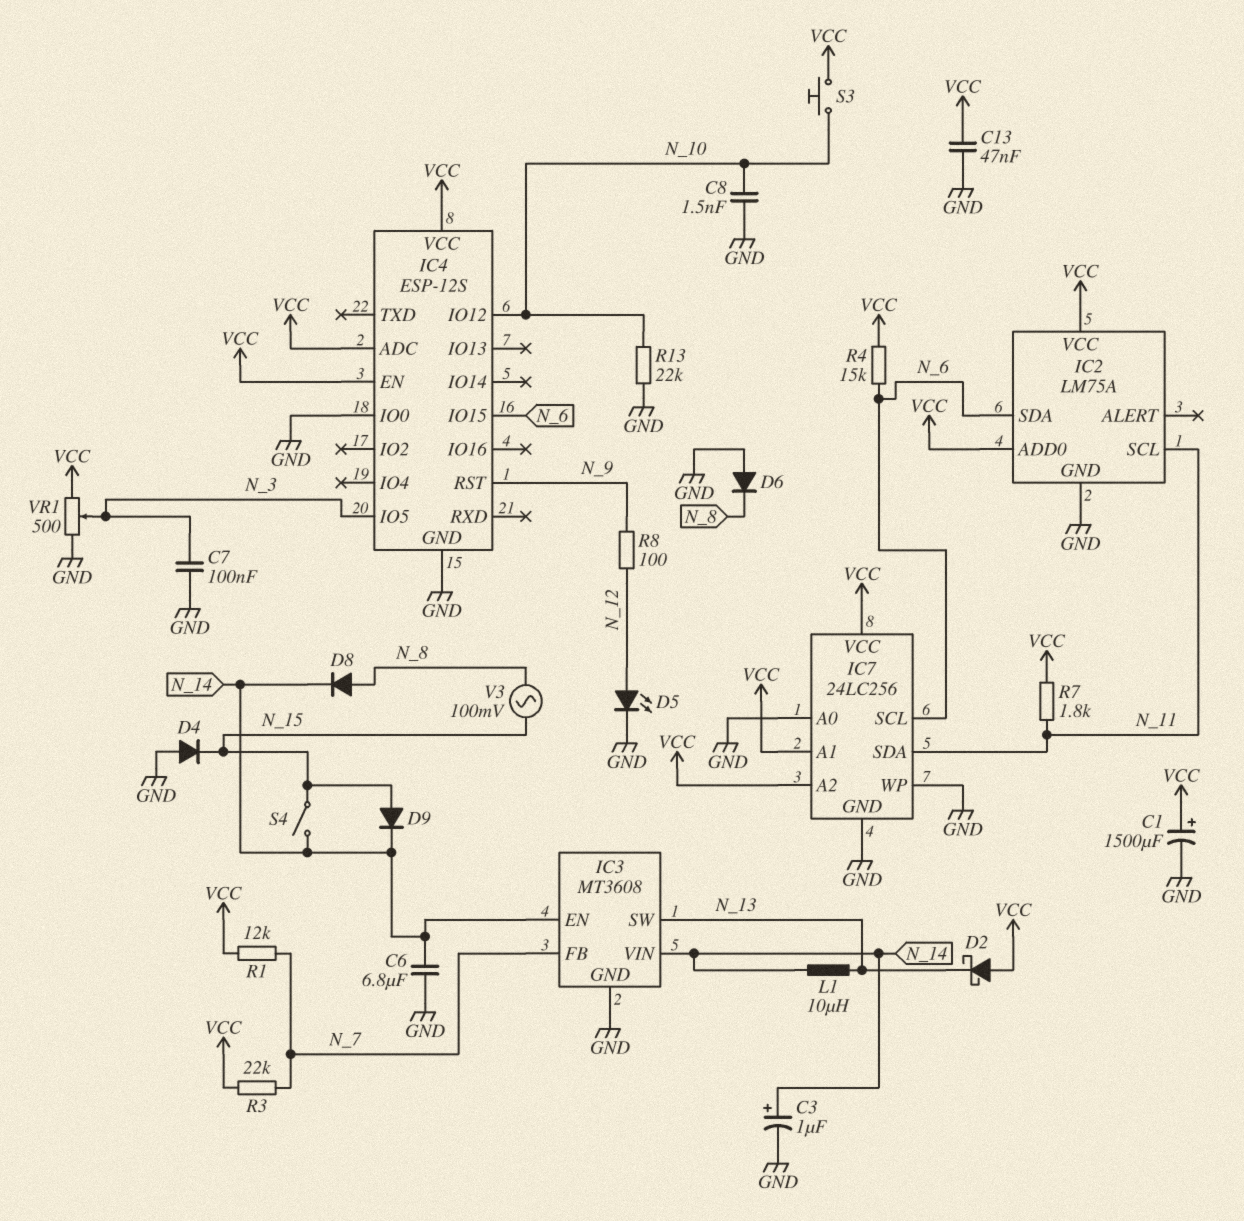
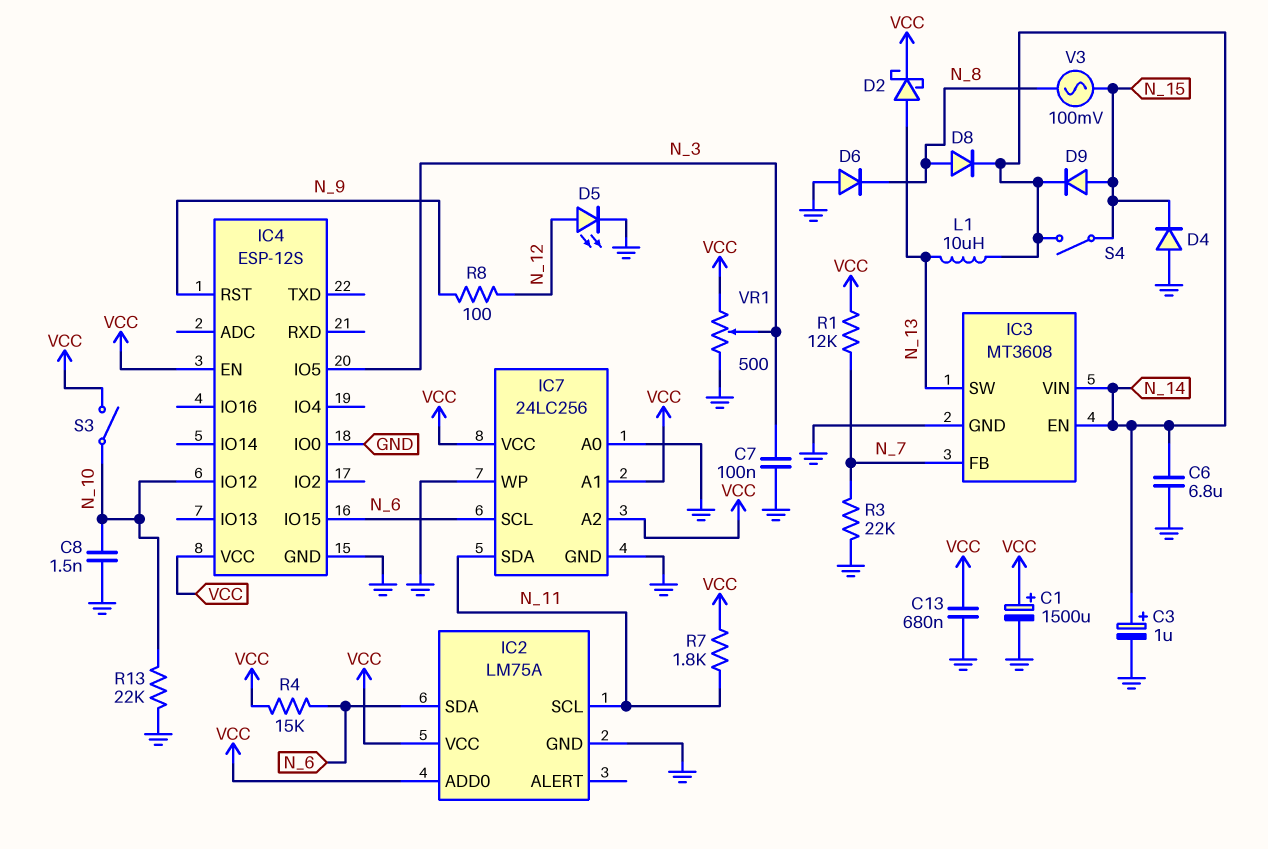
C13: 47nF (GND, VCC) -> 680nF (GND, VCC)
D2: schottky (A VCC, K N_13) -> schottky (A N_13, K VCC)
IC4 pin ADC: VCC -> none
R3: 22k (N_7, VCC) -> 22k (GND, N_7)
S3: button (N_10, VCC) -> switch (N_10, VCC)

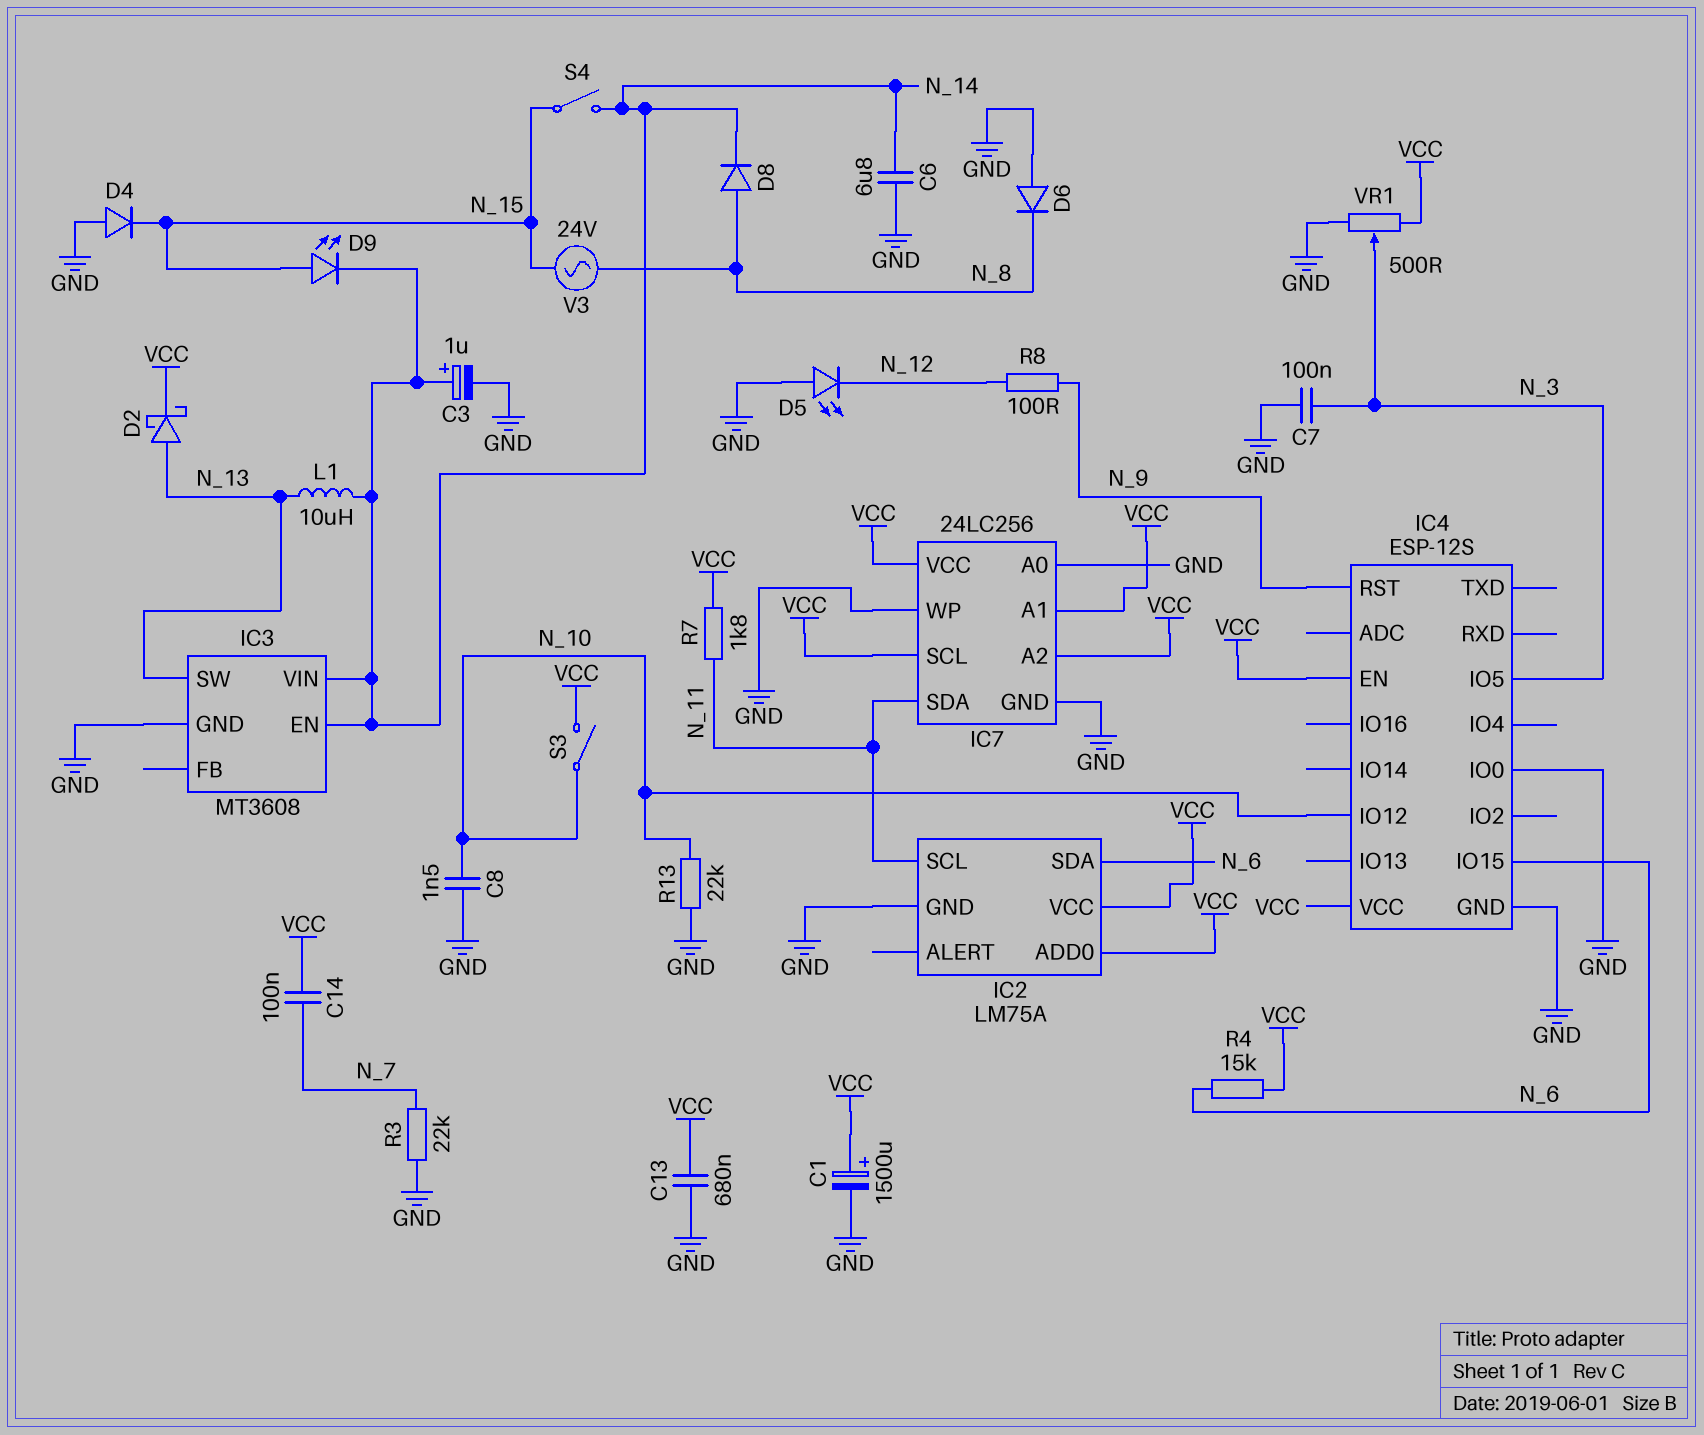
C14: none -> 100nF (N_7, VCC)
D5: LED (A N_12, K GND) -> LED (A GND, K N_12)
D9: diode (A N_15, K N_14) -> LED (A N_15, K N_14)
IC3 pin FB: N_7 -> none
IC7 pin SCL: N_6 -> VCC
R1: 12k (N_7, VCC) -> none
V3: AC 100mV (N_8, N_15) -> AC 24V (N_8, N_15)

